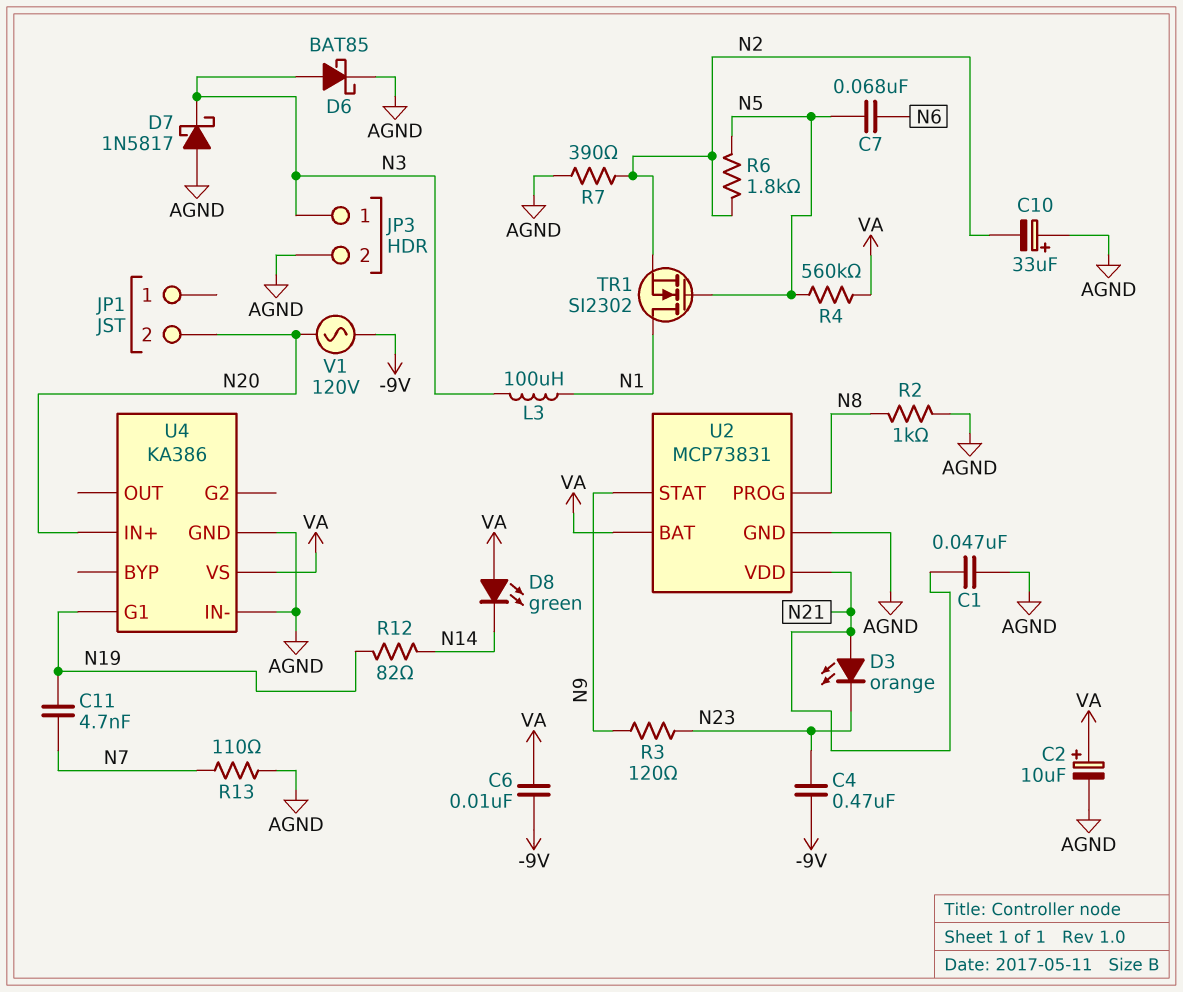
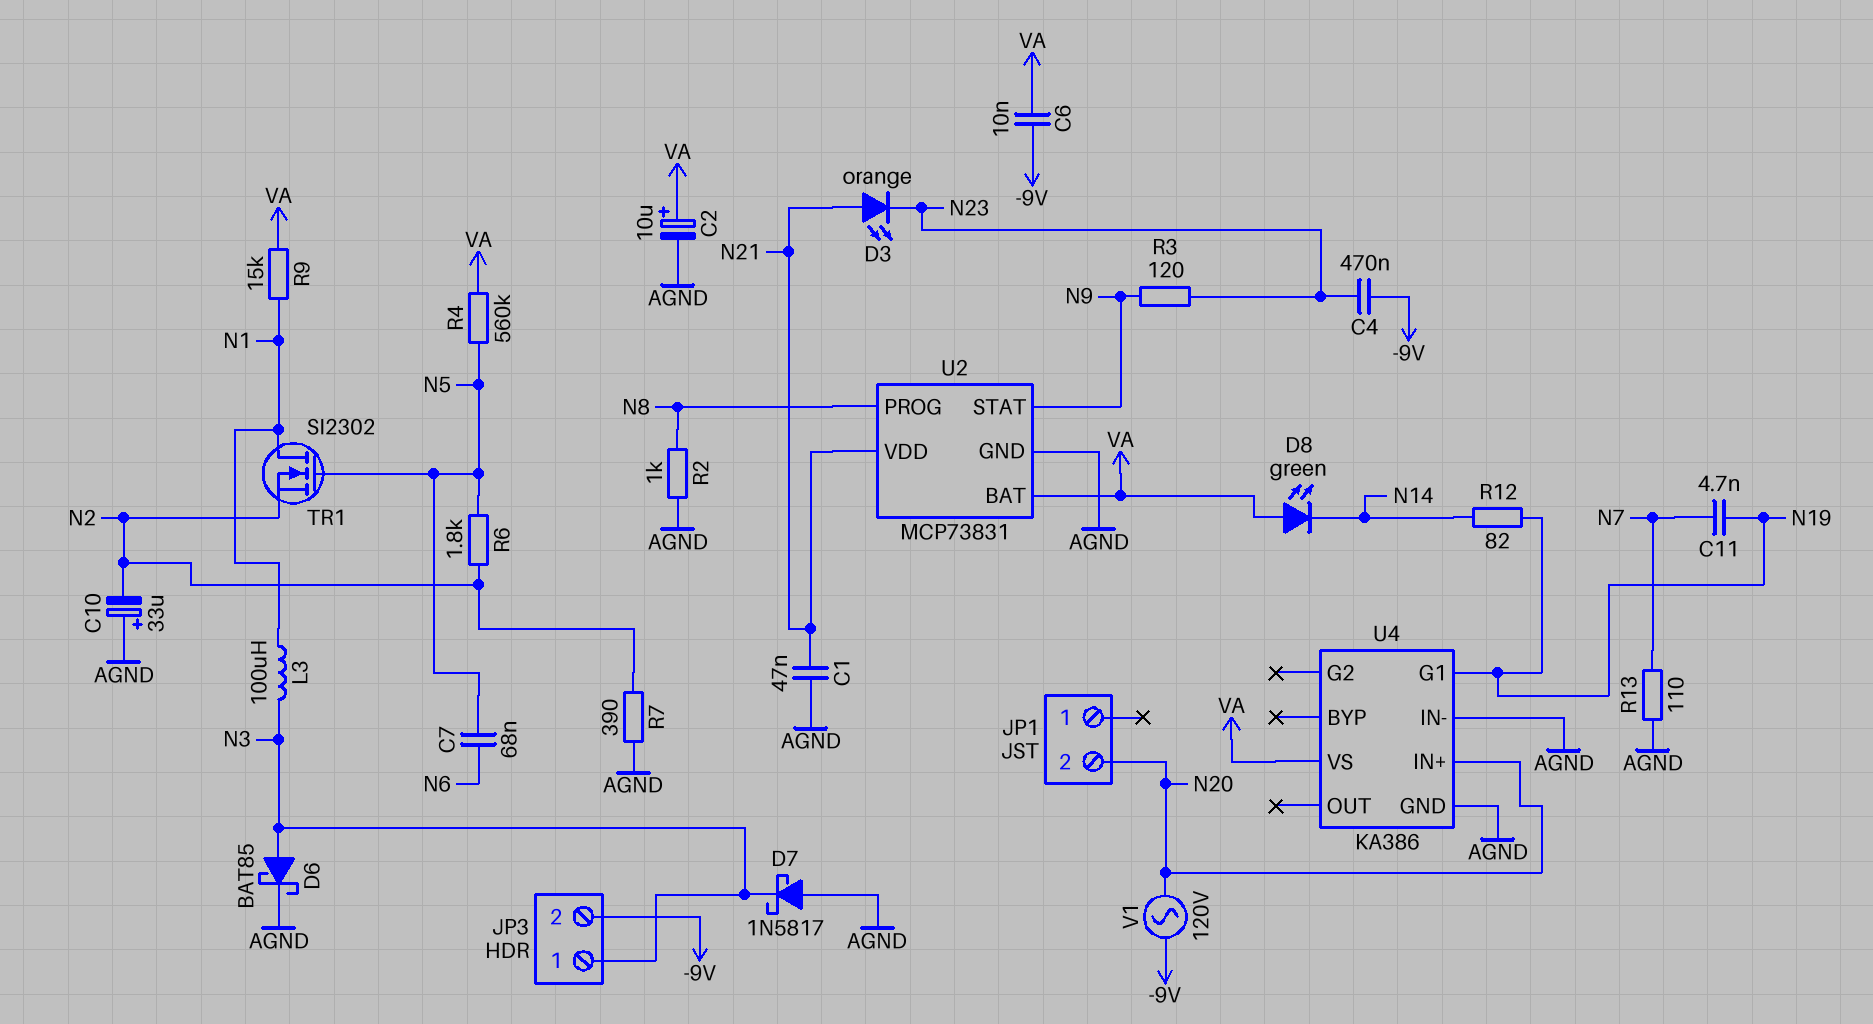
JP3 pin 2: AGND -> -9V
R9: none -> 15k (N1, VA)

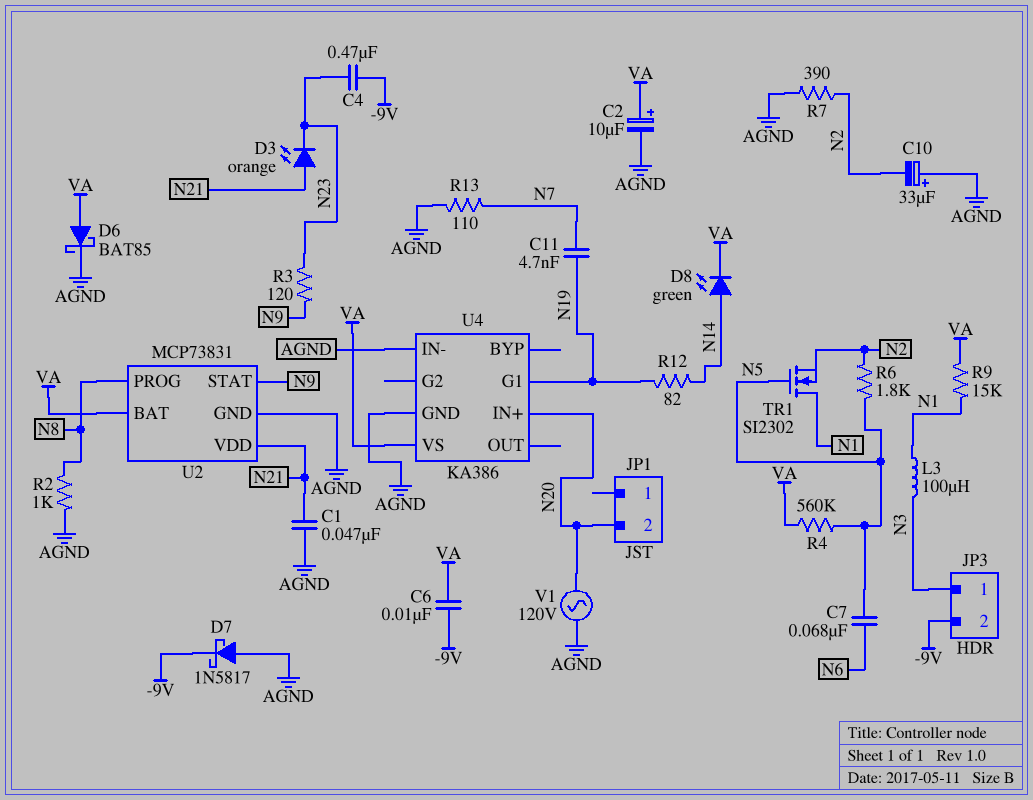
D6: schottky BAT85 (A N3, K AGND) -> schottky BAT85 (A VA, K AGND)
D7: schottky 1N5817 (A AGND, K N3) -> schottky 1N5817 (A AGND, K -9V)
D8: LED green (A VA, K N14) -> LED green (A N14, K VA)
V1: AC 120V (-9V, N20) -> AC 120V (AGND, N20)

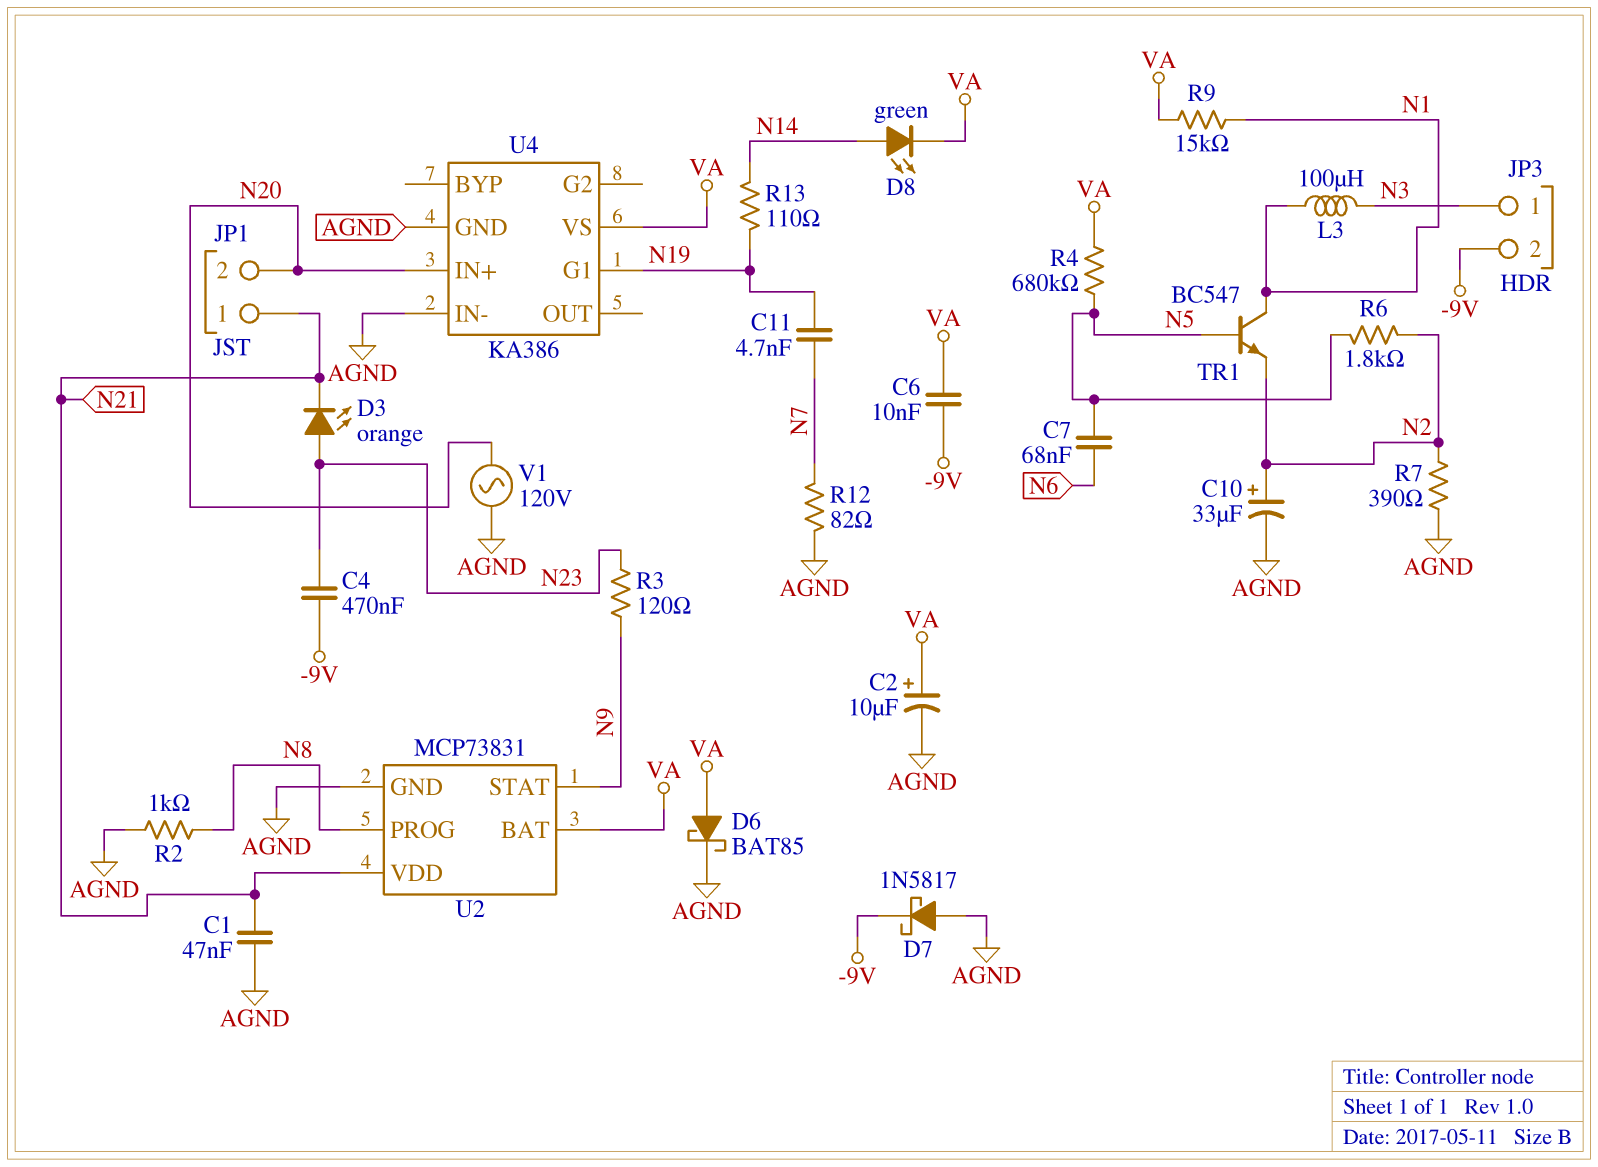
C10: 33uF (plus AGND, minus N2) -> 33uF (plus N2, minus AGND)
D3: LED orange (A N21, K N23) -> LED orange (A N23, K N21)
JP1 pin 1: none -> N21
R4: 560k (N5, VA) -> 680k (N5, VA)
R12: 82 (N14, N19) -> 82 (AGND, N7)
R13: 110 (AGND, N7) -> 110 (N14, N19)
TR1: NMOS SI2302 (G N5, D N1, S N2) -> NPN BC547 (B N5, C N1, E N2)

